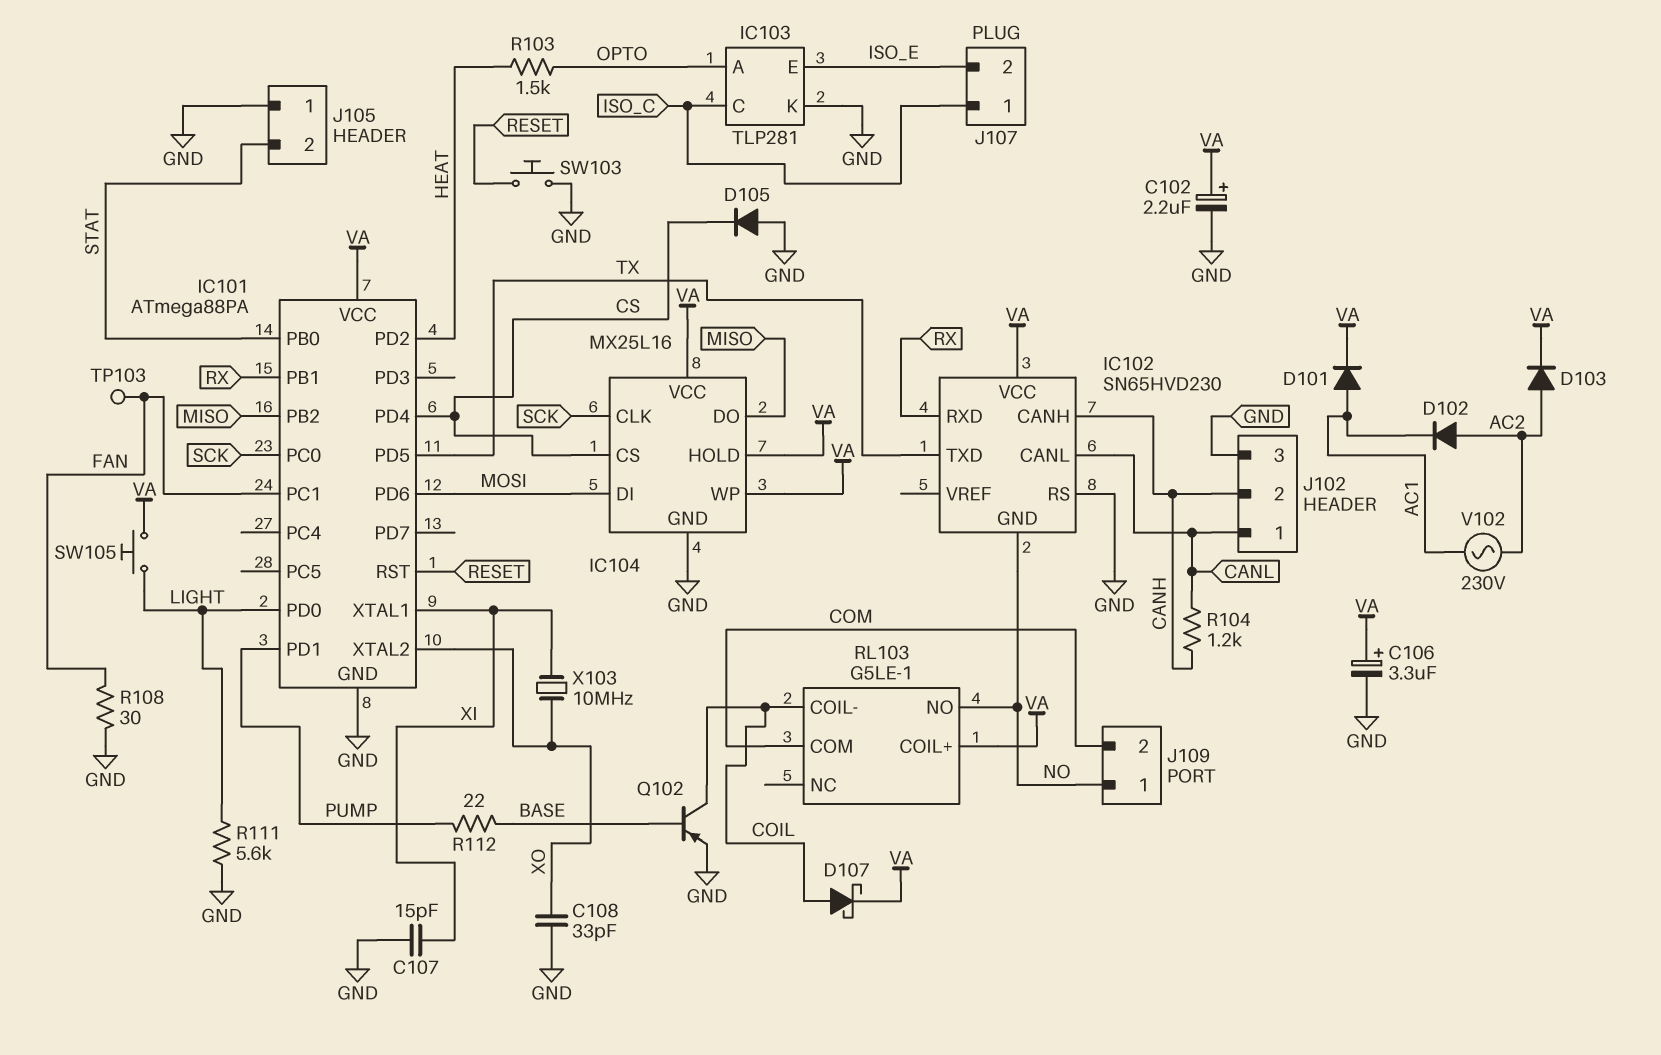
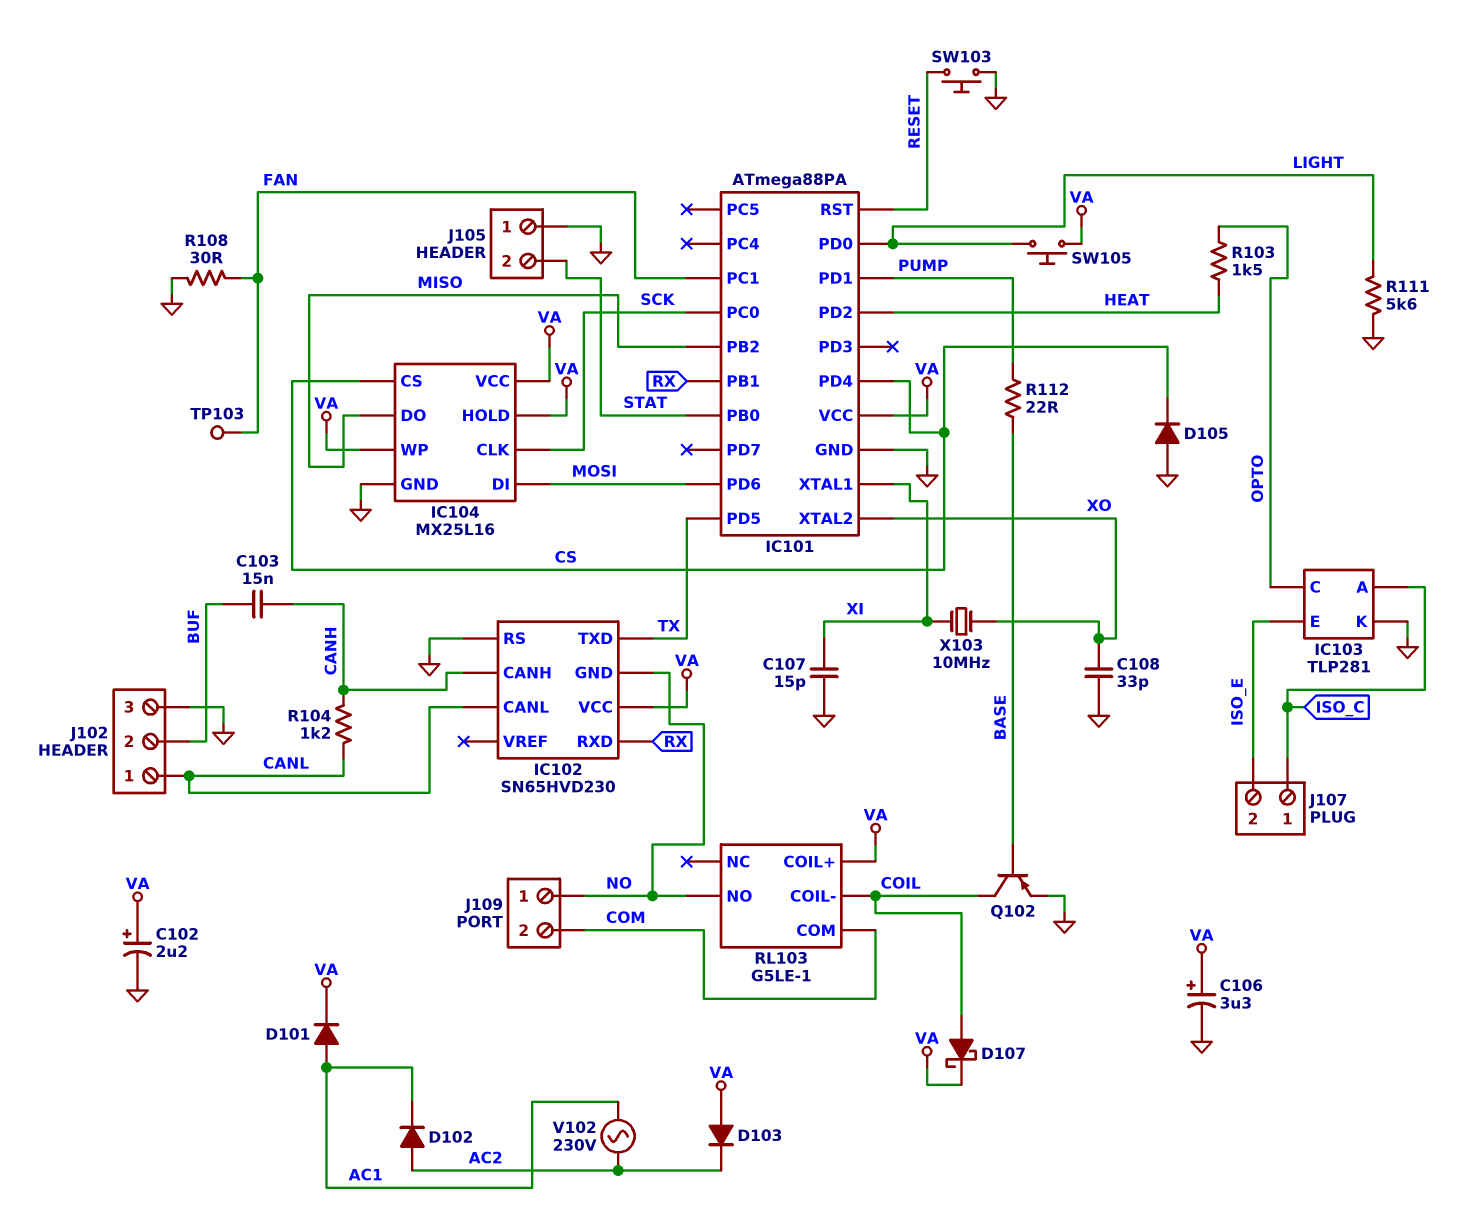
C103: none -> 15nF (BUF, CANH)
D103: diode (A AC2, K VA) -> diode (A VA, K AC2)
IC103 pin A: OPTO -> ISO_C
IC103 pin C: ISO_C -> OPTO
J102 pin 2: CANH -> BUF

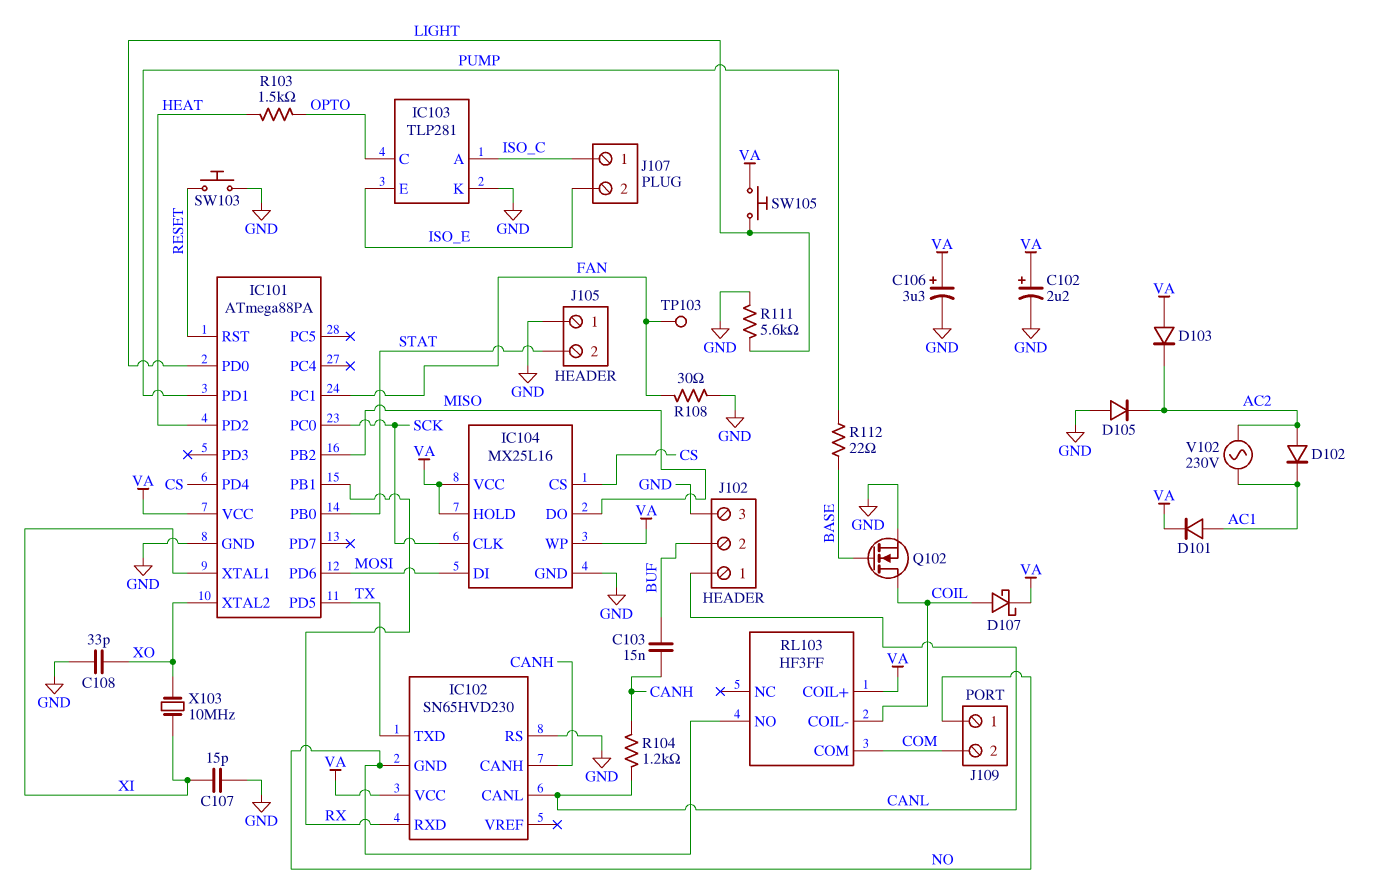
D105: diode (A GND, K CS) -> diode (A GND, K AC2)
Q102: PNP (B BASE, C COIL, E GND) -> NMOS (G BASE, D COIL, S GND)
RL103: G5LE-1 -> HF3FF

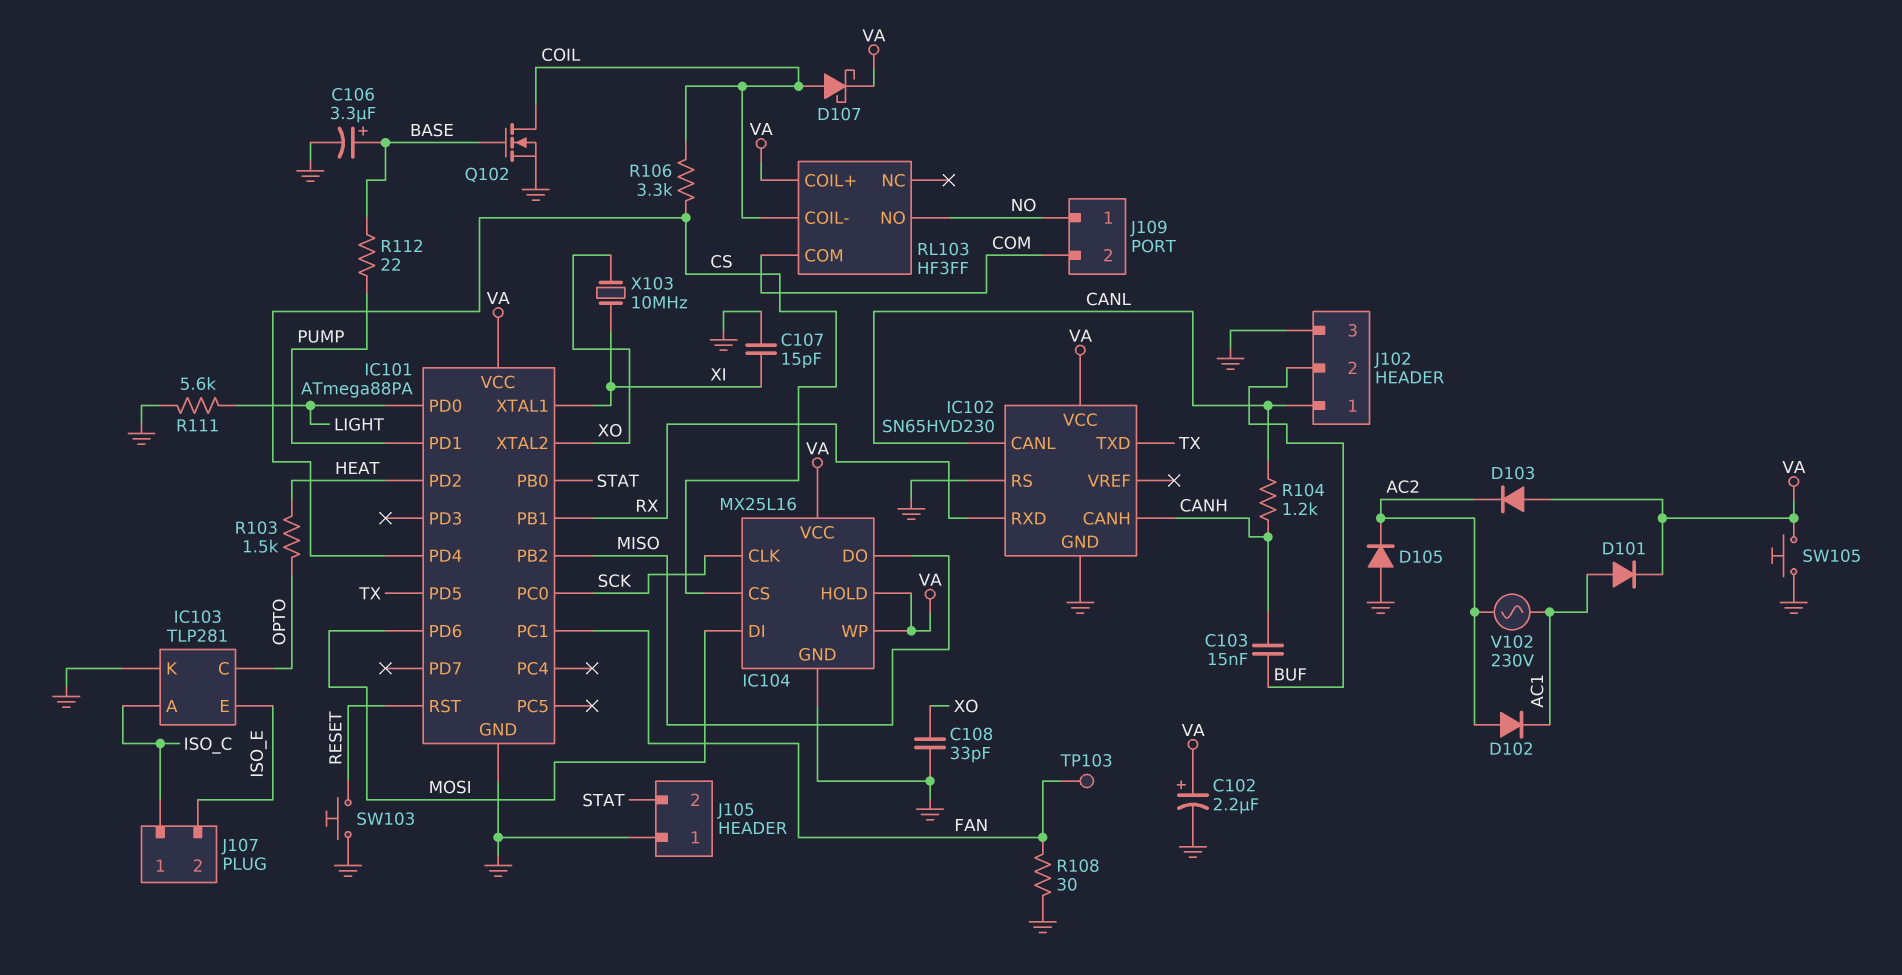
C106: 3.3uF (plus VA, minus GND) -> 3.3uF (plus BASE, minus GND)
IC102 pin GND: NO -> GND
R106: none -> 3.3k (COIL, CS)
SW105: button (LIGHT, VA) -> button (GND, VA)

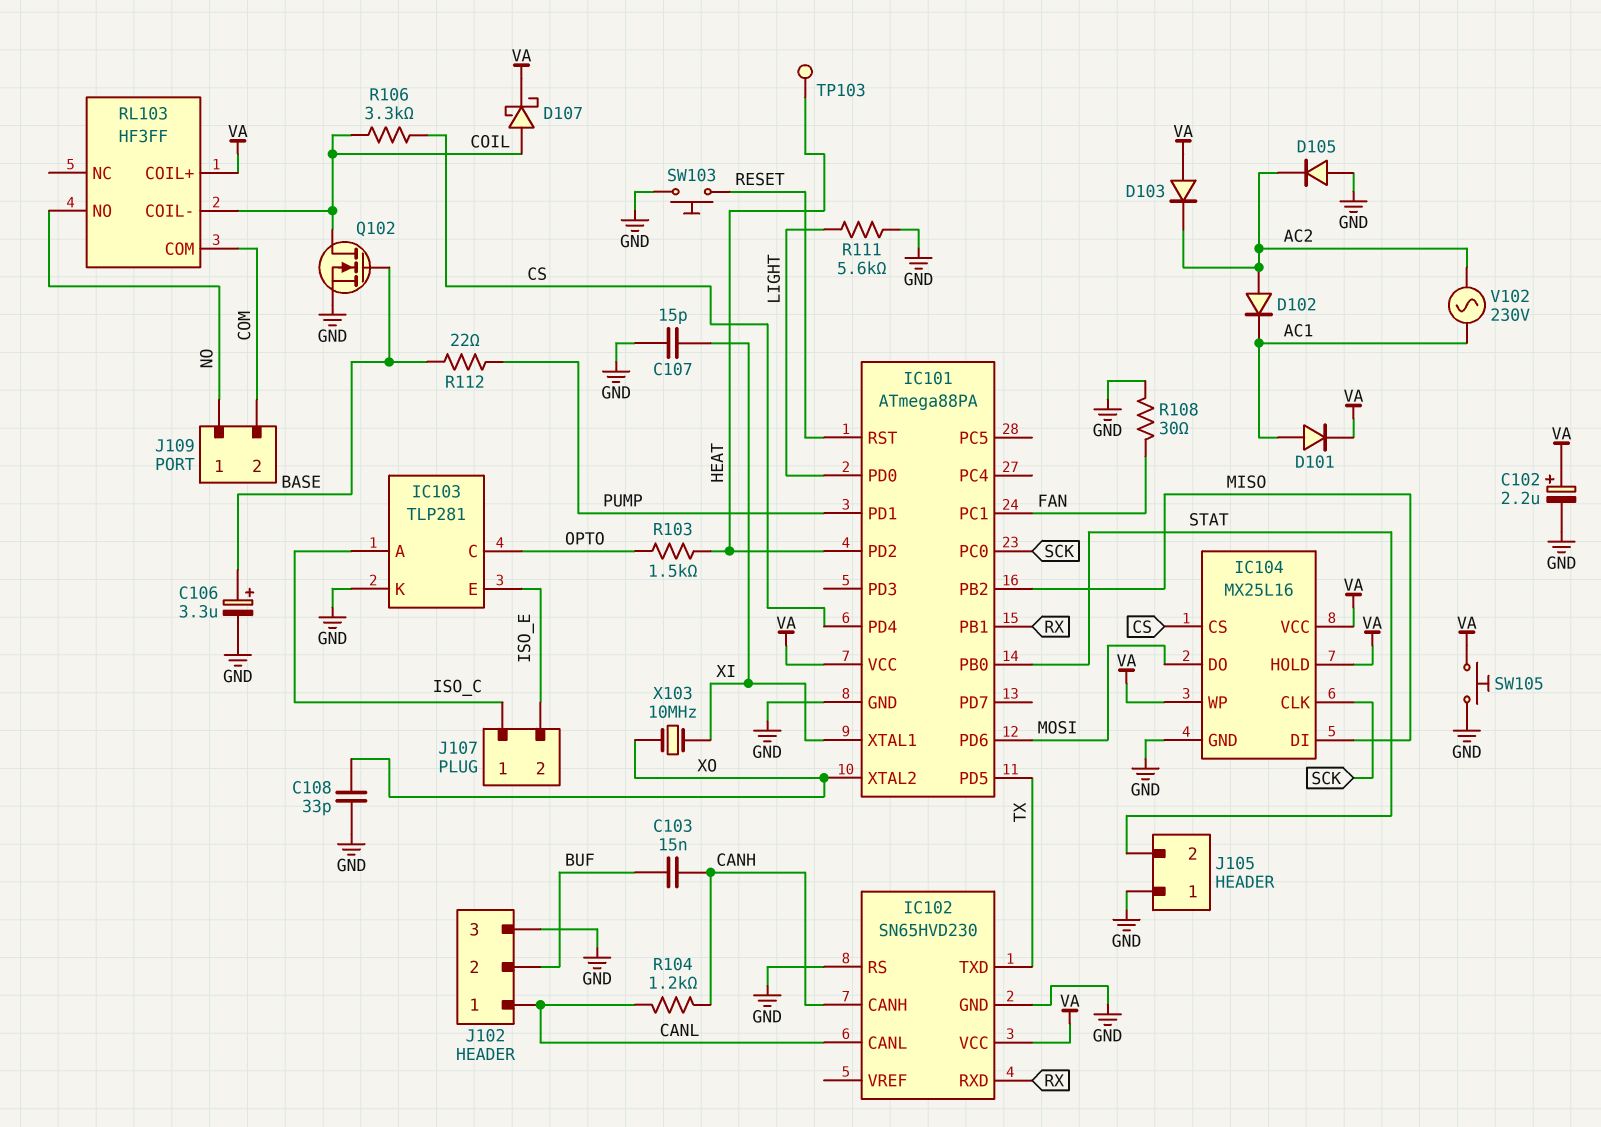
IC104 pin DI: MOSI -> MISO
IC104 pin DO: MISO -> MOSI
TP103: test point (FAN) -> test point (HEAT)

